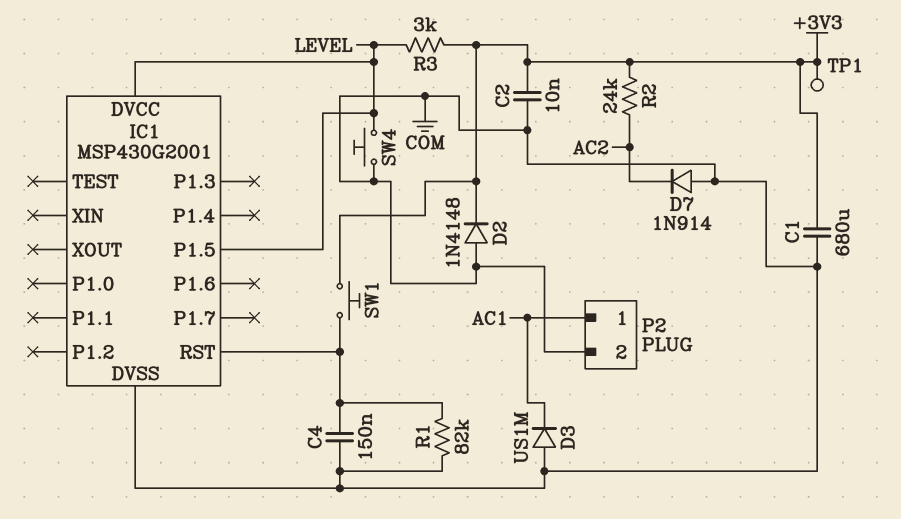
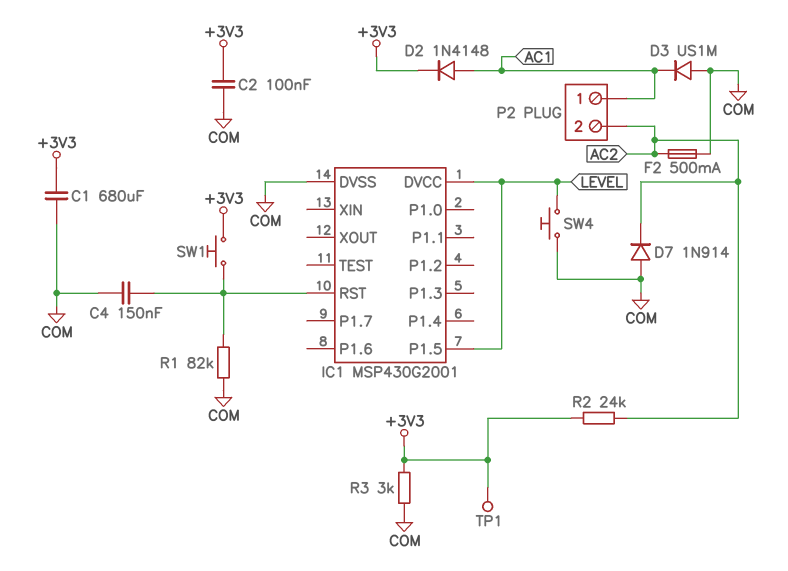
C2: 10nF (+3V3, COM) -> 100nF (+3V3, COM)
D2: diode 1N4148 (A COM, K +3V3) -> diode 1N4148 (A AC1, K +3V3)
F2: none -> 500mA (AC2, COM)
P2 pin 2: COM -> AC2
R3: 3k (+3V3, LEVEL) -> 3k (+3V3, COM)

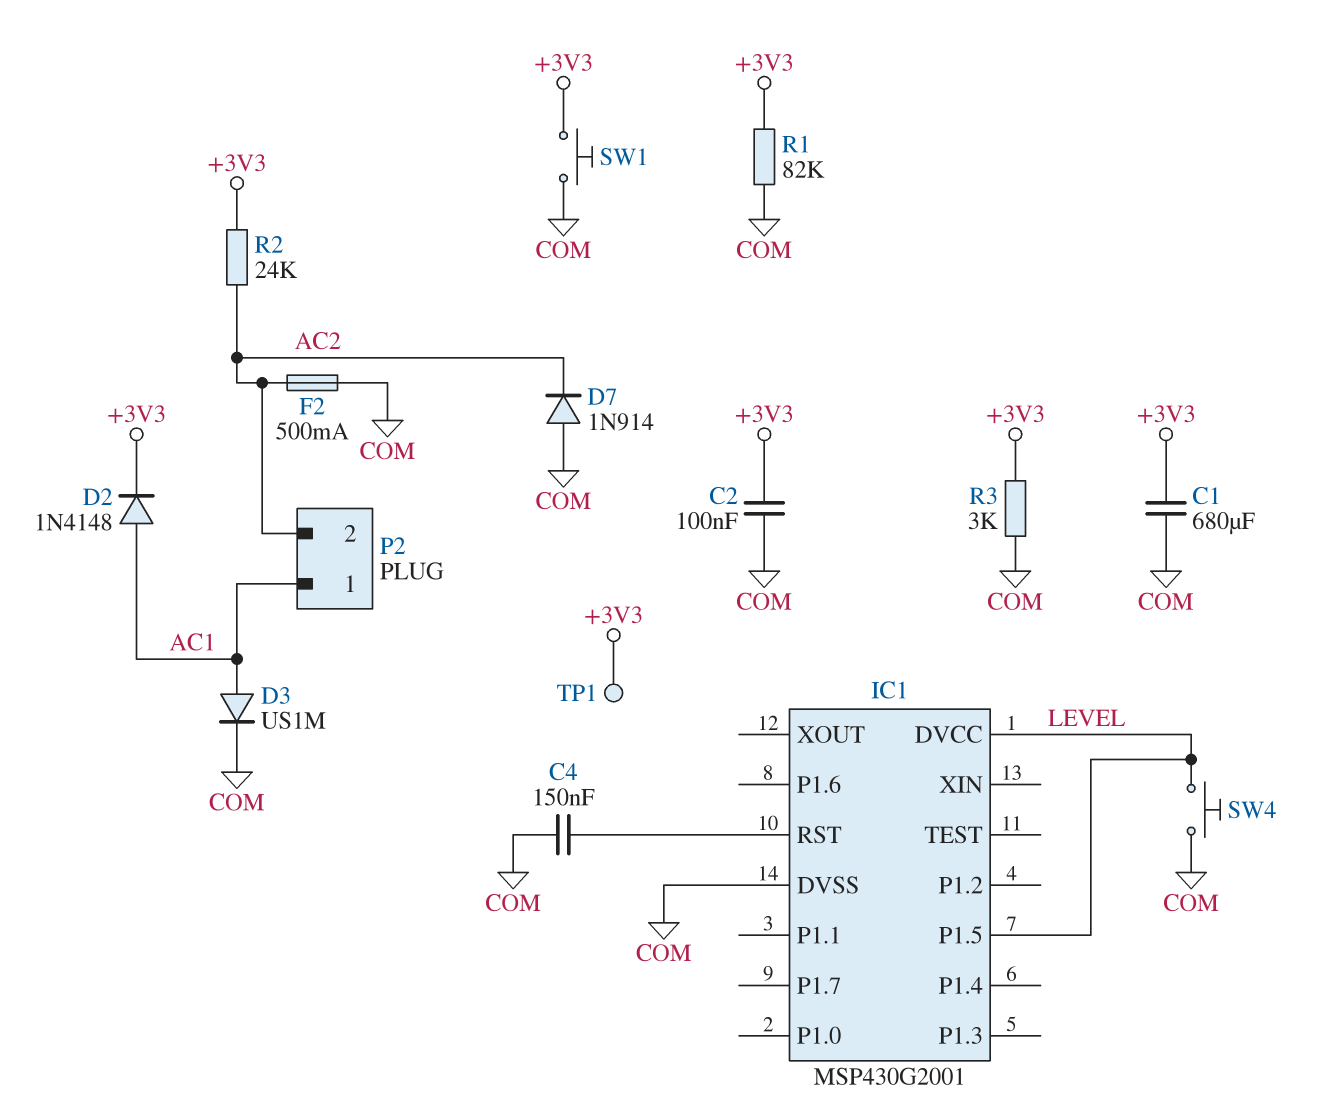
D3: diode US1M (A COM, K AC1) -> diode US1M (A AC1, K COM)
R1: 82k (COM, IC1/RST) -> 82k (+3V3, COM)
SW1: button (+3V3, IC1/RST) -> button (+3V3, COM)

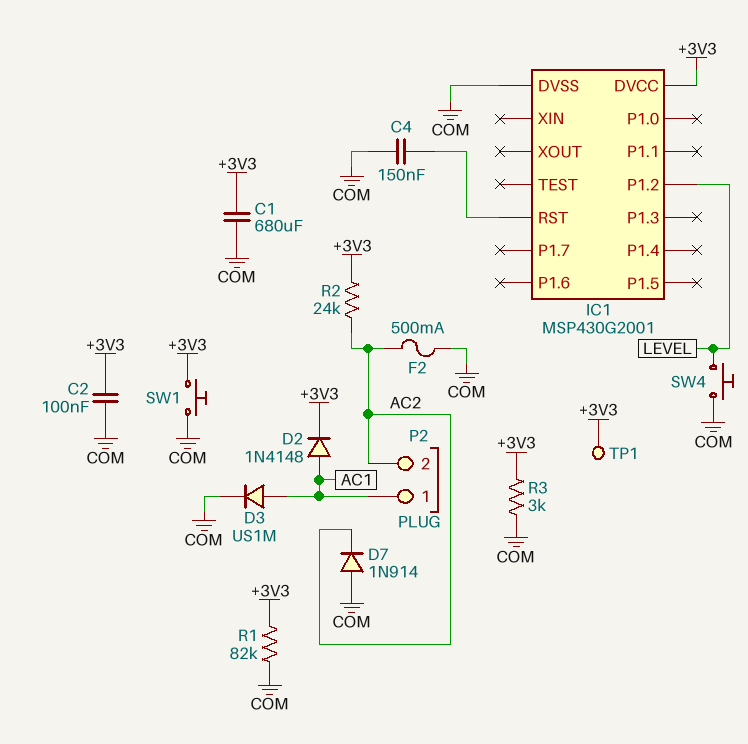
IC1 pin DVCC: LEVEL -> +3V3
IC1 pin P1.2: none -> LEVEL
IC1 pin P1.5: LEVEL -> none

